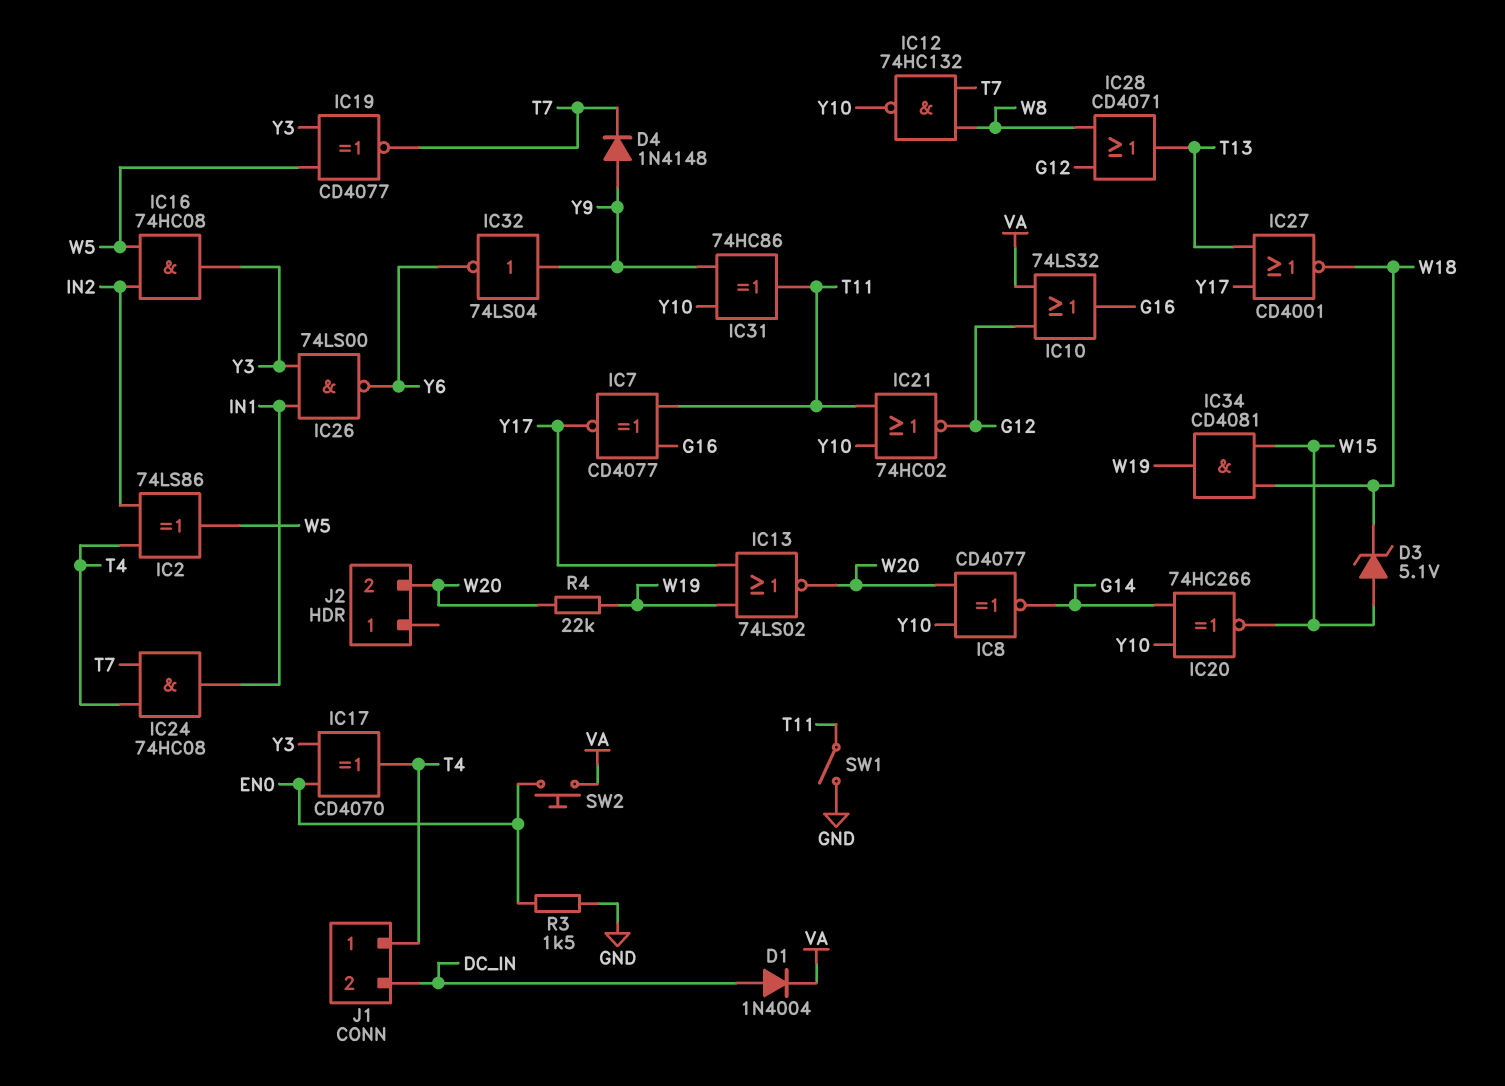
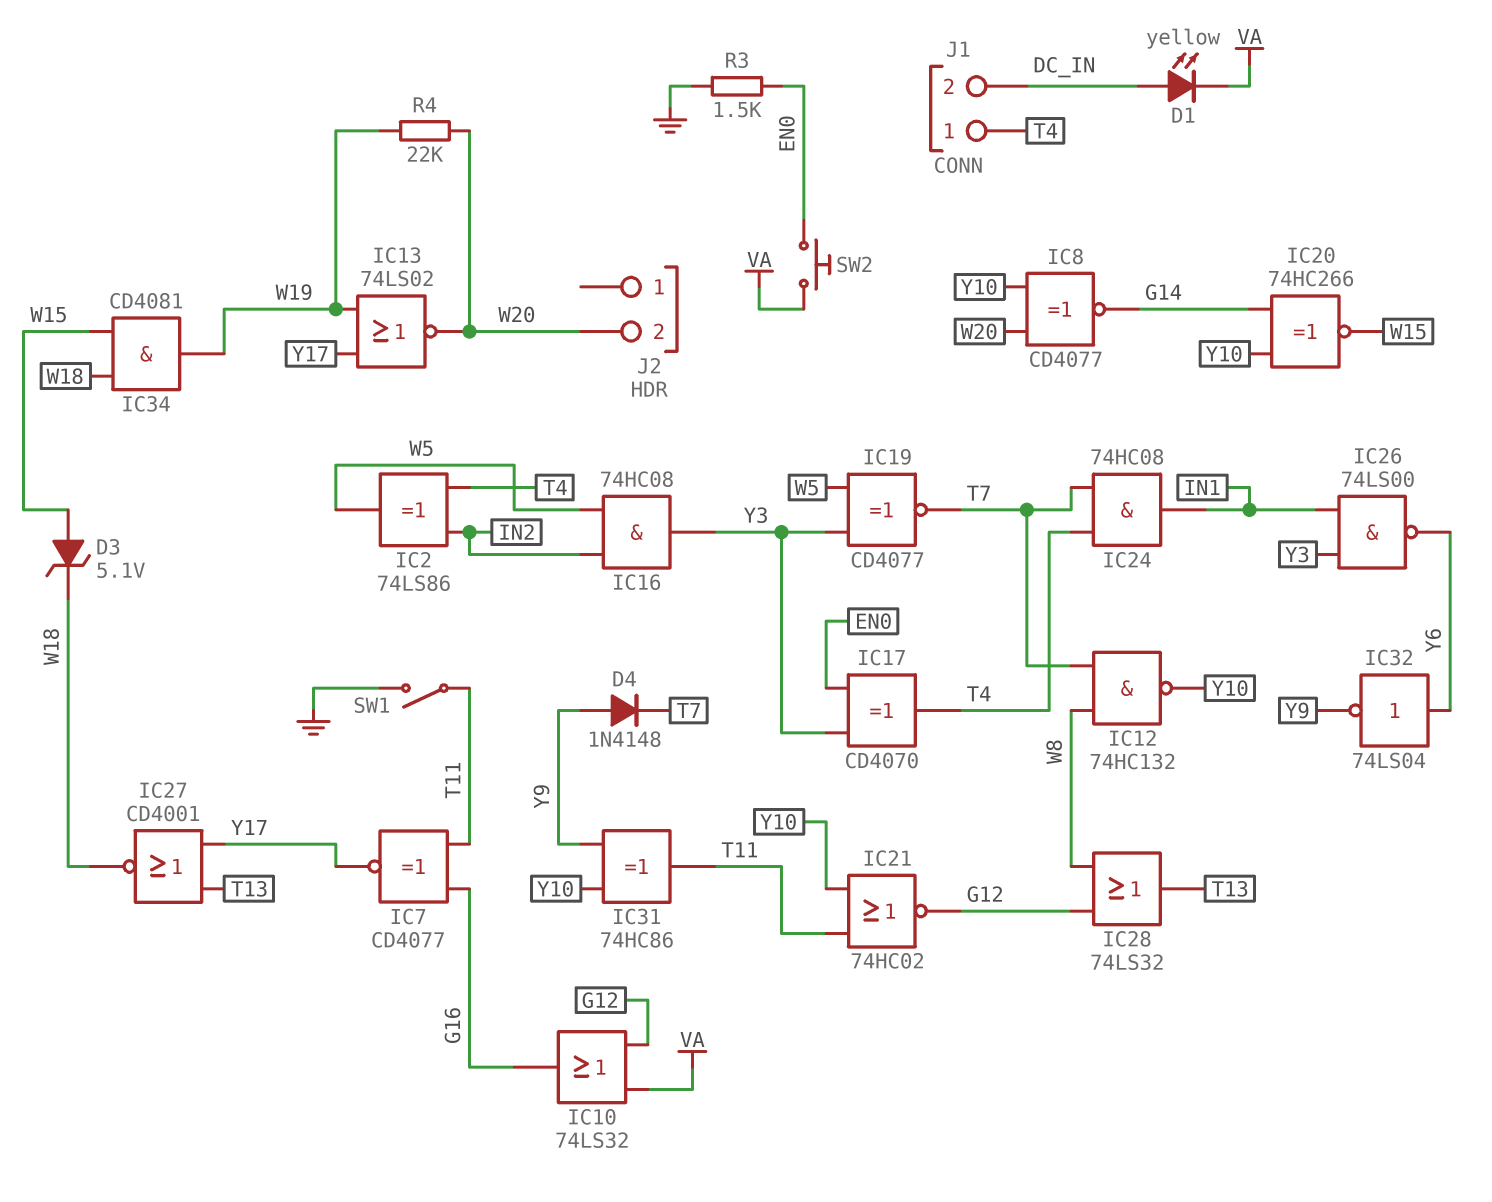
D1: diode 1N4004 (A DC_IN, K VA) -> LED yellow (A DC_IN, K VA)
IC28: OR CD4071 (in G12, in W8, out T13) -> OR 74LS32 (in G12, in W8, out T13)
IC32: NOT 74LS04 (in Y9, out Y6) -> NOT 74LS04 (in Y6, out Y9)

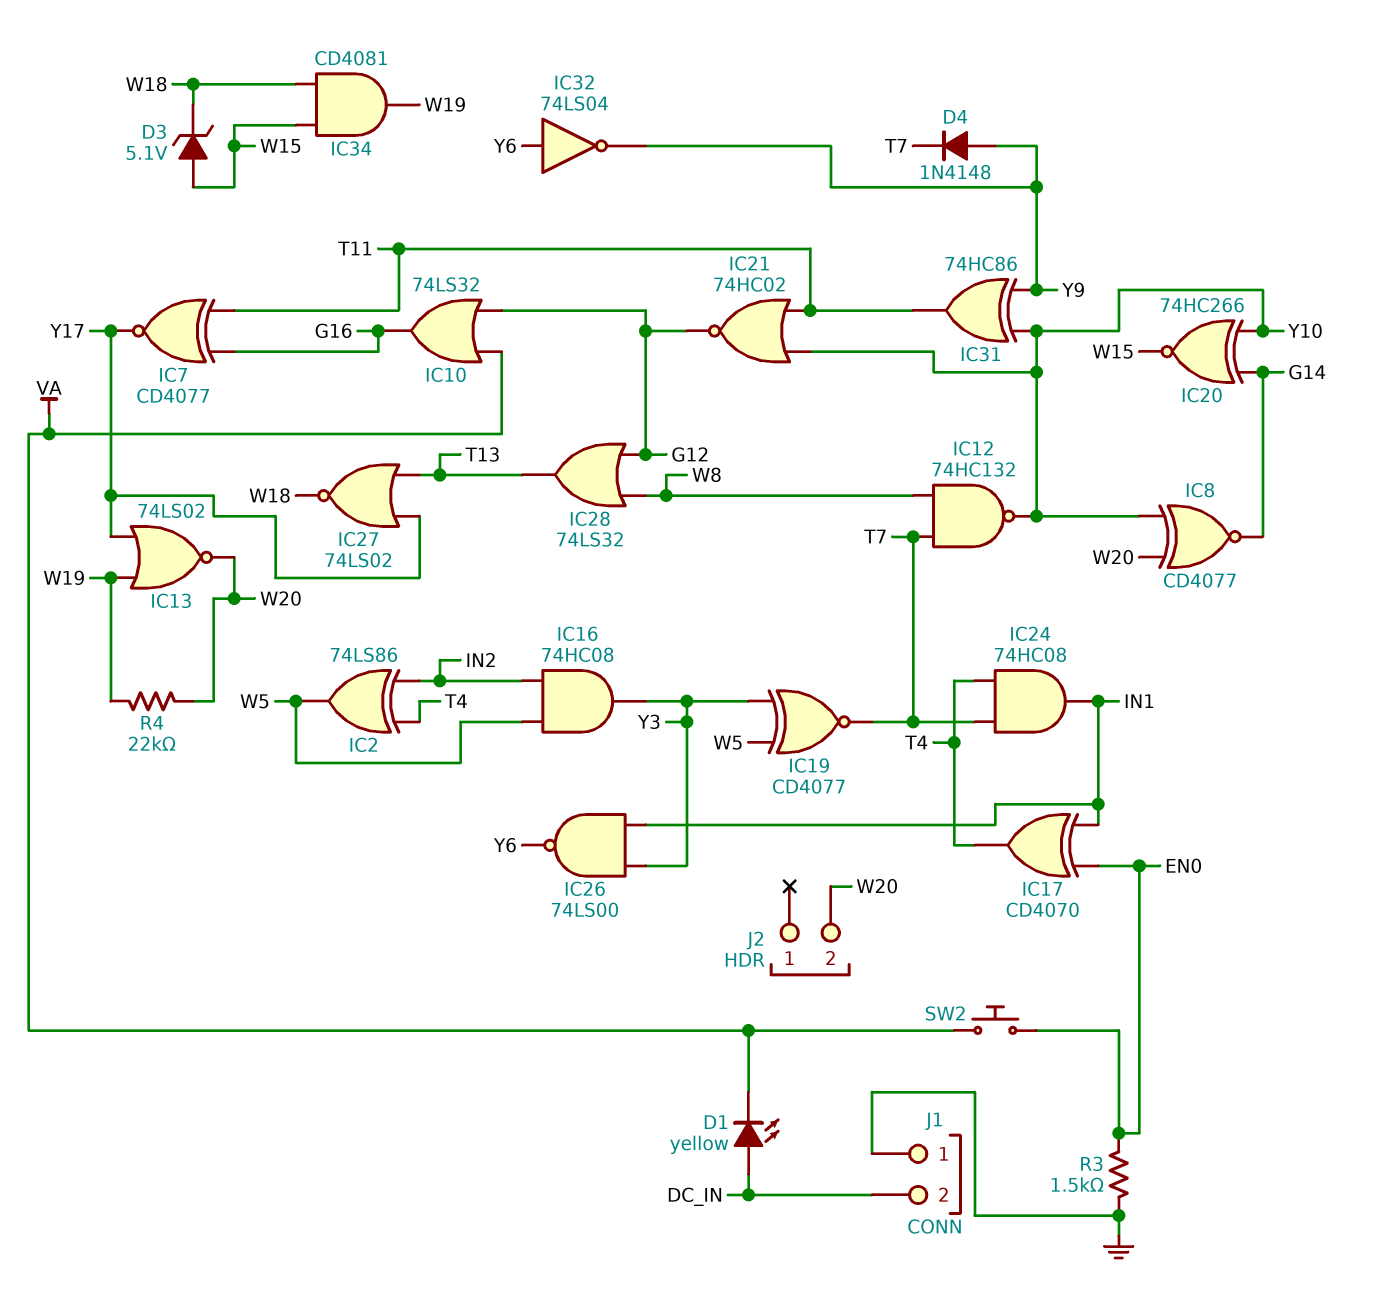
IC17: XOR CD4070 (in EN0, in Y3, out T4) -> XOR CD4070 (in EN0, in IN1, out T4)
IC27: NOR CD4001 (in T13, in Y17, out W18) -> NOR 74LS02 (in T13, in Y17, out W18)
J1 pin 1: T4 -> GND
SW1: switch (GND, T11) -> none

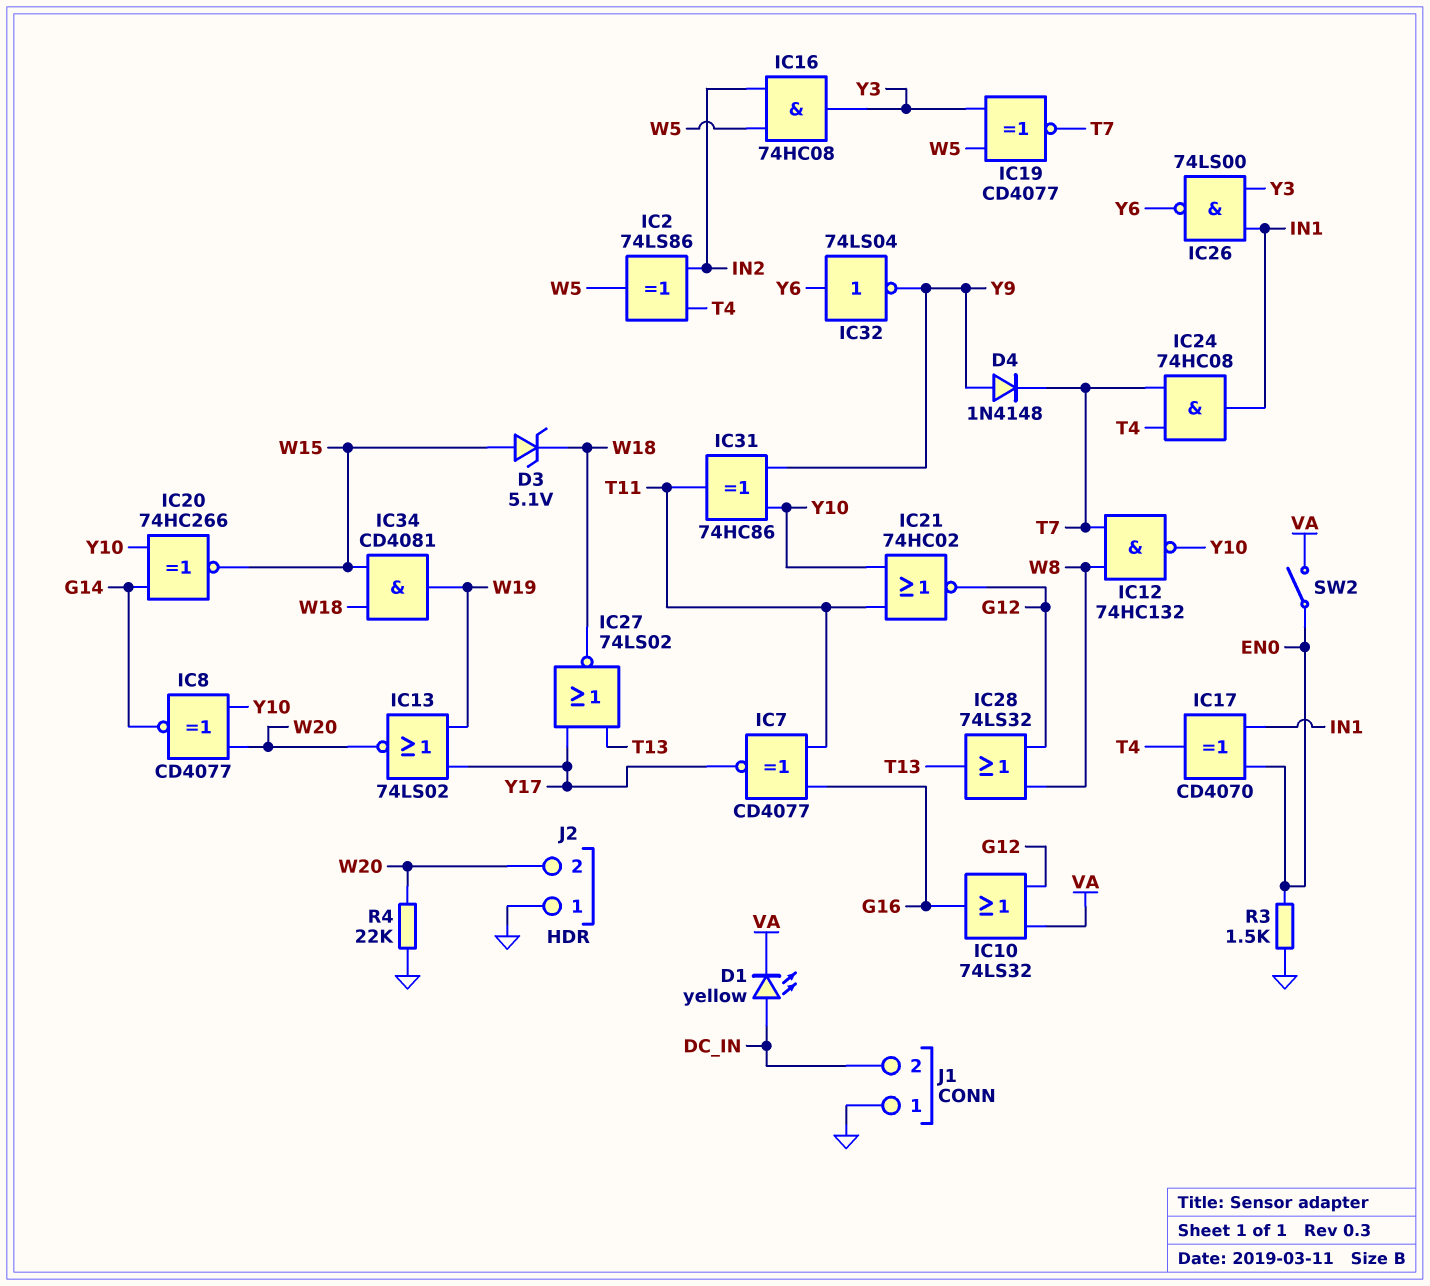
J2 pin 1: none -> GND
R4: 22k (W19, W20) -> 22k (GND, W20)
SW2: button (EN0, VA) -> switch (EN0, VA)

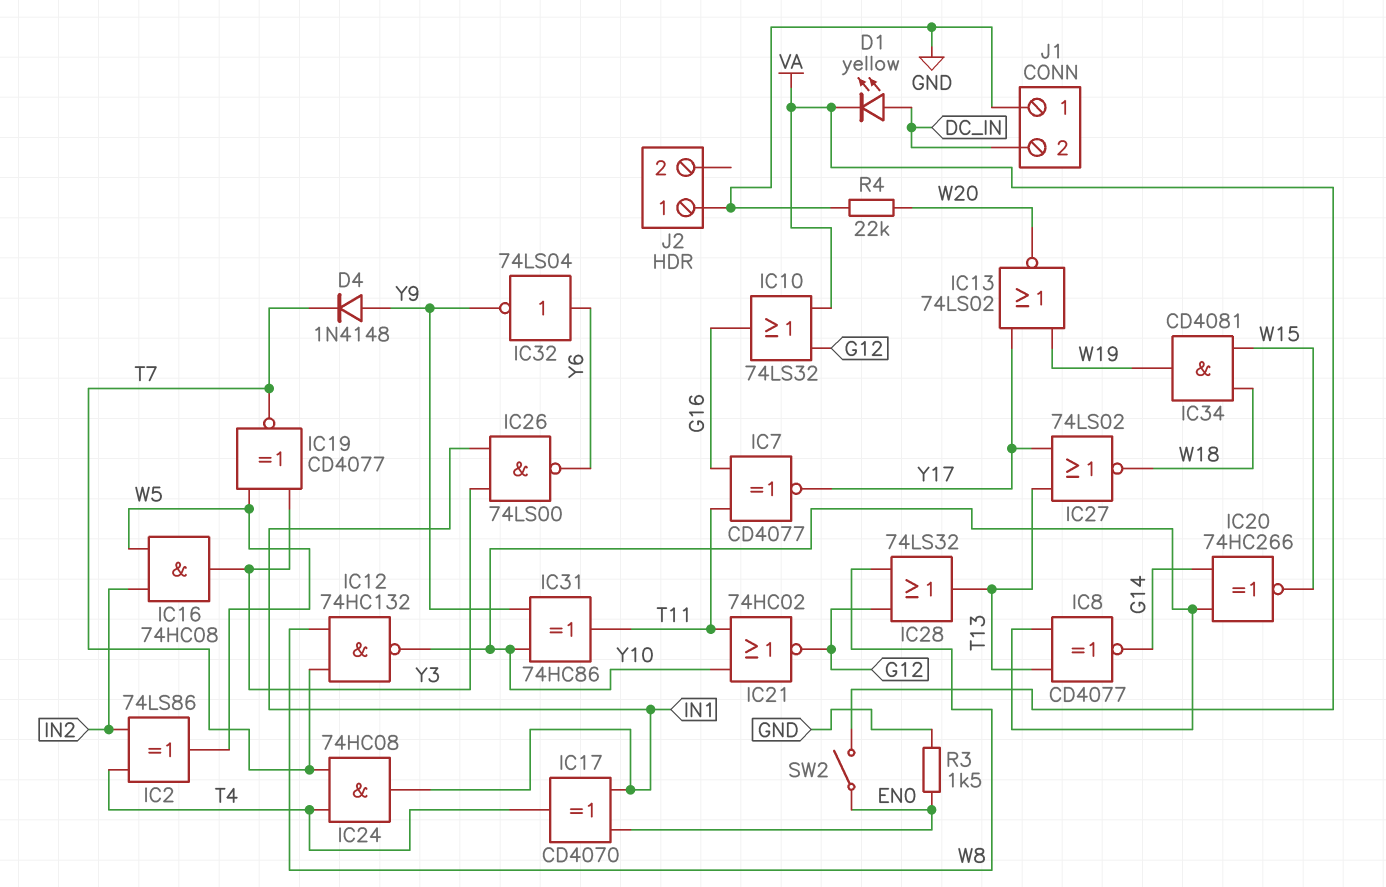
D3: zener 5.1V (A W15, K W18) -> none
IC8: XNOR CD4077 (in W20, in Y10, out G14) -> XNOR CD4077 (in T13, in Y10, out G14)
J2 pin 2: W20 -> none

